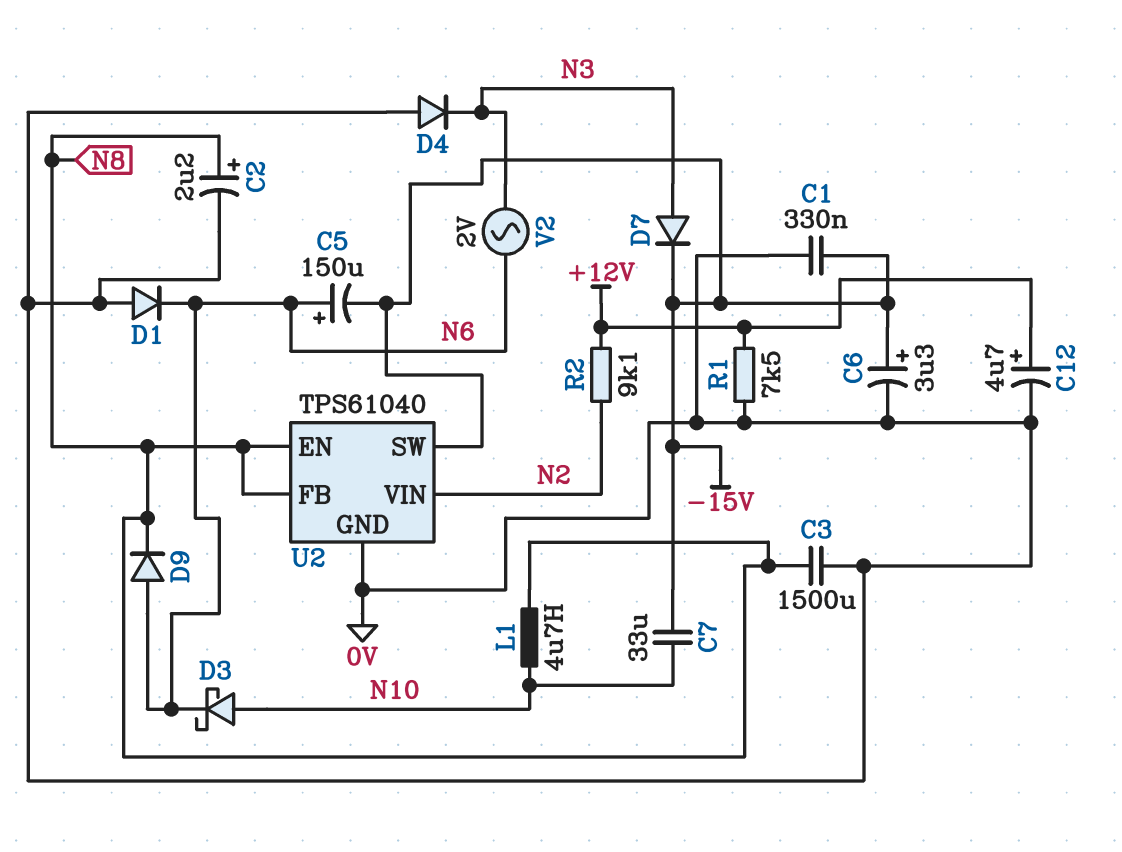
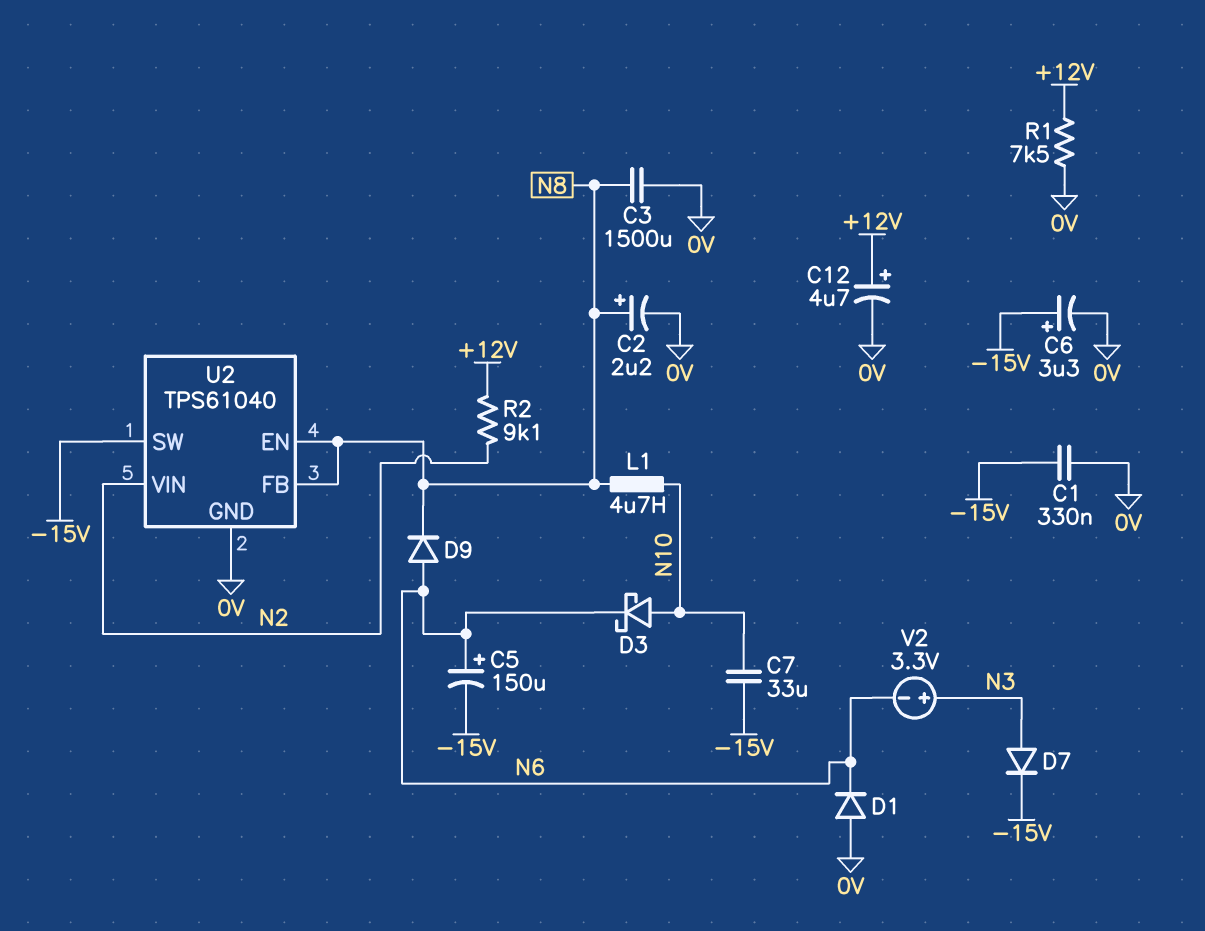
D4: diode (A 0V, K N3) -> none
V2: AC 2V (N3, N6) -> 3.3V (plus N3, minus N6)

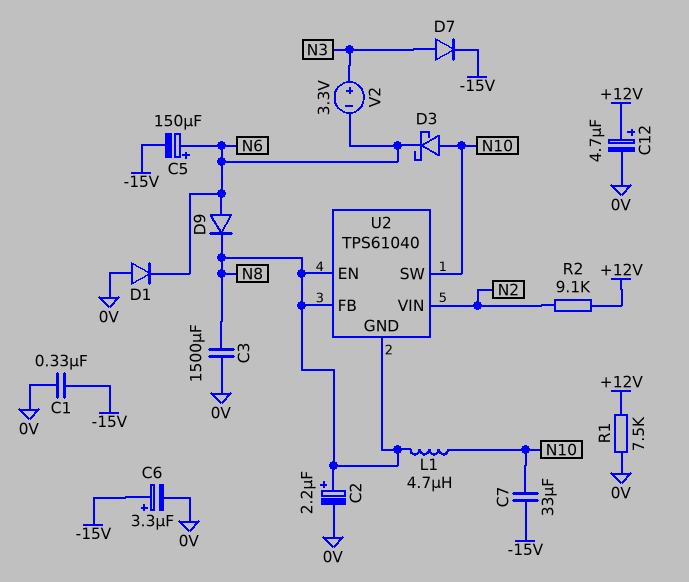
U2 pin GND: 0V -> N8
U2 pin SW: -15V -> N10

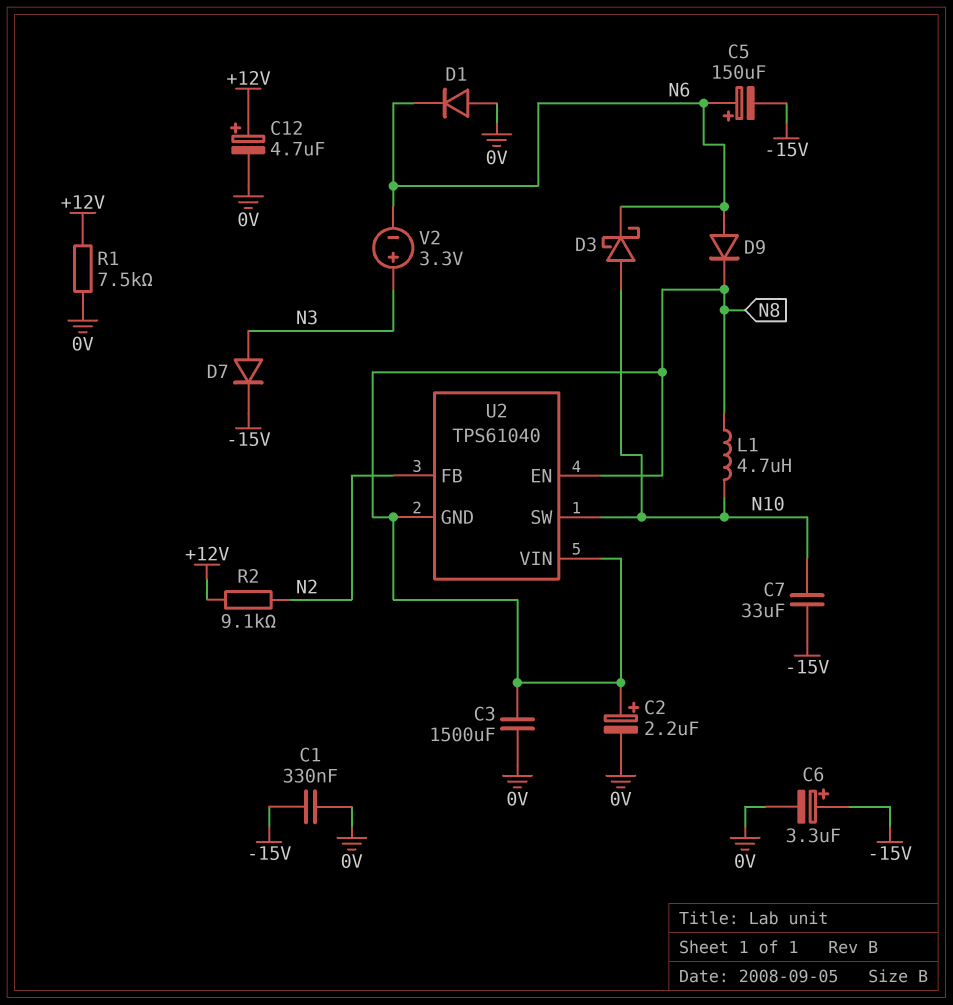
U2 pin FB: N8 -> N2
U2 pin VIN: N2 -> N8

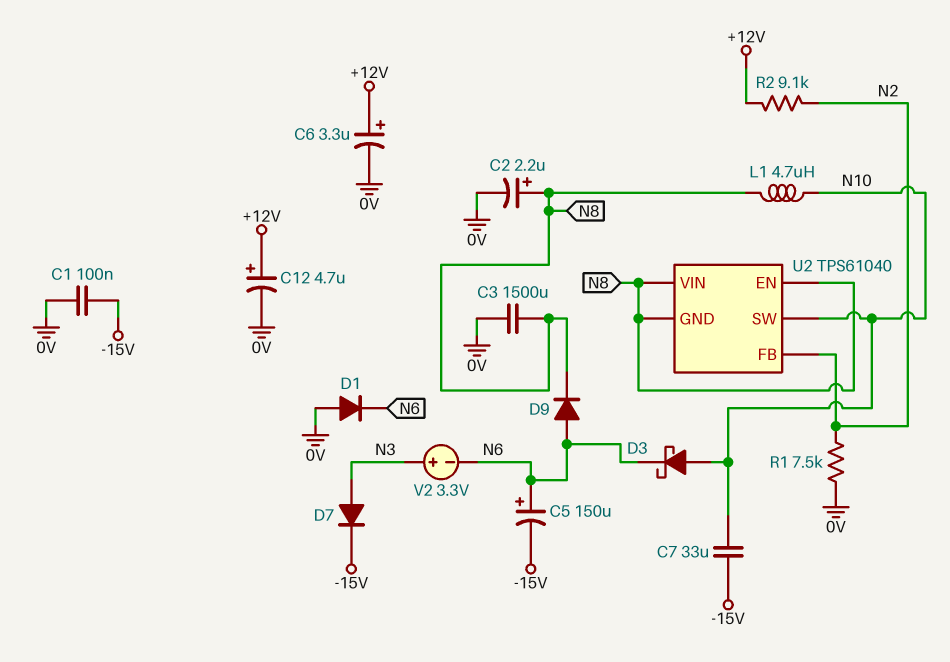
C1: 330nF (-15V, 0V) -> 100nF (-15V, 0V)
C6: 3.3uF (plus -15V, minus 0V) -> 3.3uF (plus +12V, minus 0V)
R1: 7.5k (+12V, 0V) -> 7.5k (0V, N2)

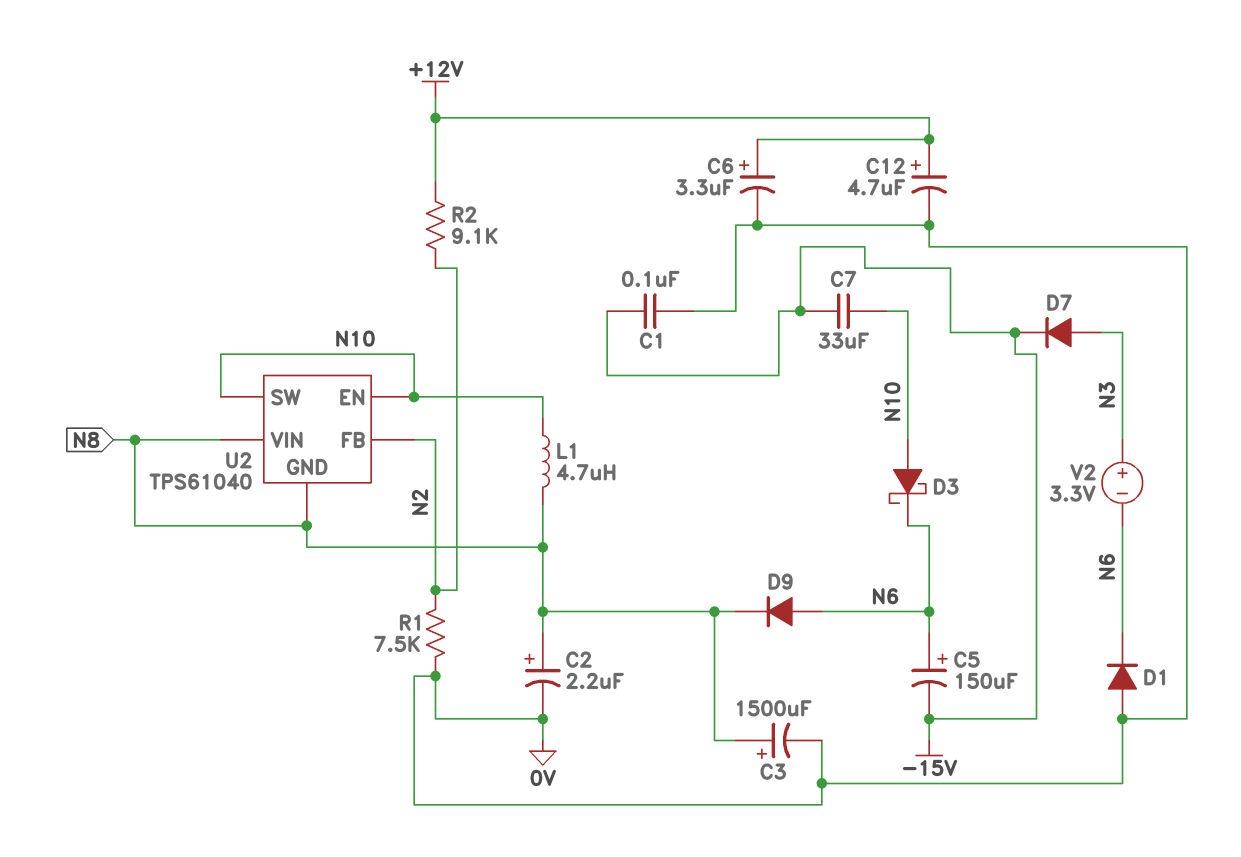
C3: 1500uF (0V, N8) -> 1500uF (plus N8, minus 0V)
U2 pin EN: N8 -> N10

